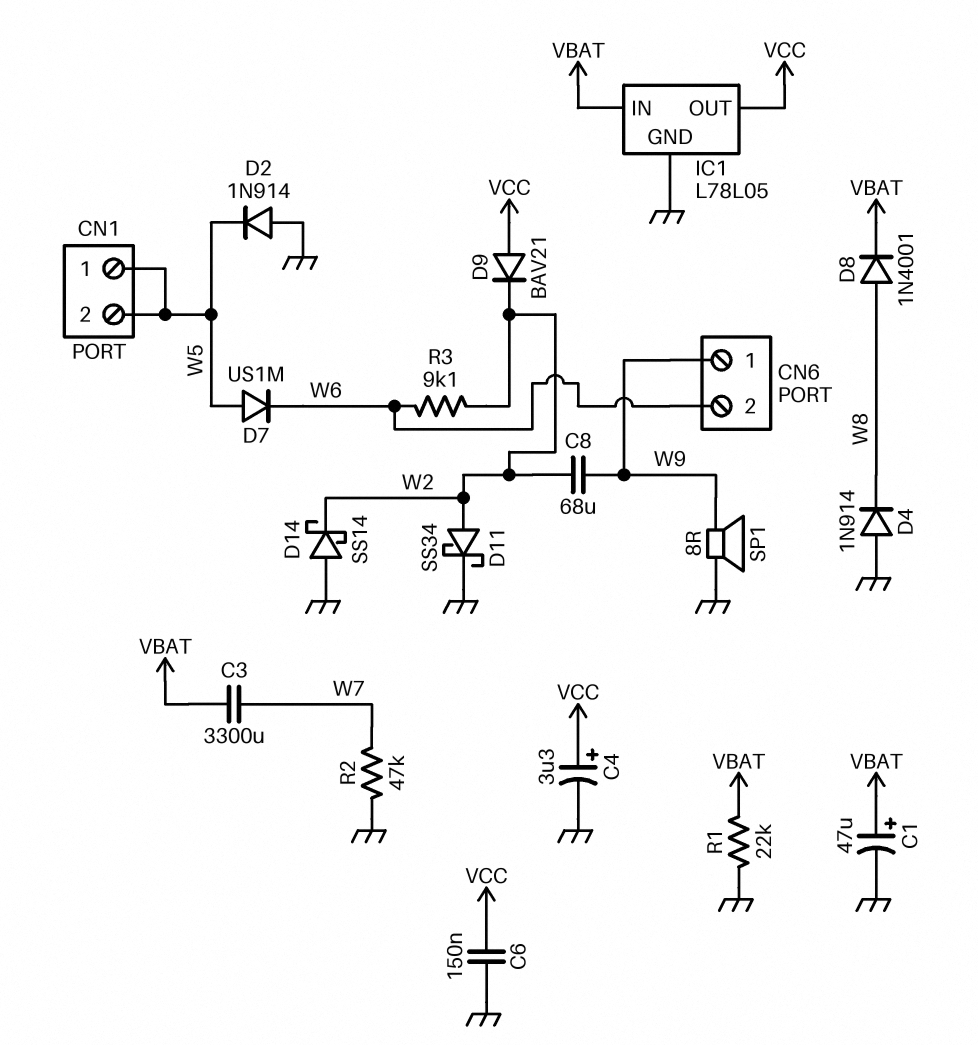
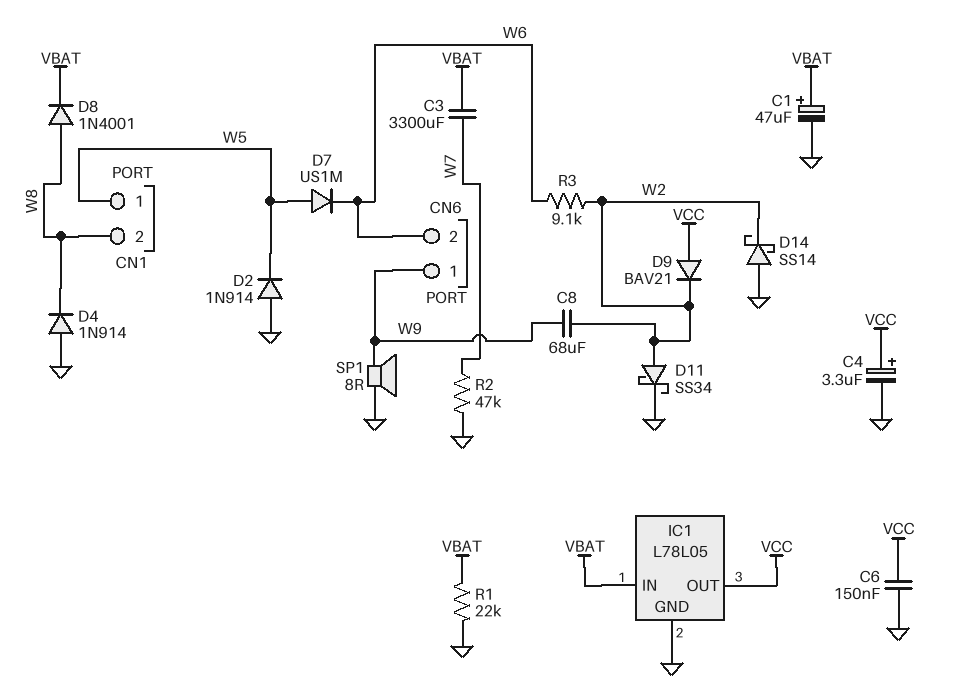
CN1 pin 2: W5 -> W8

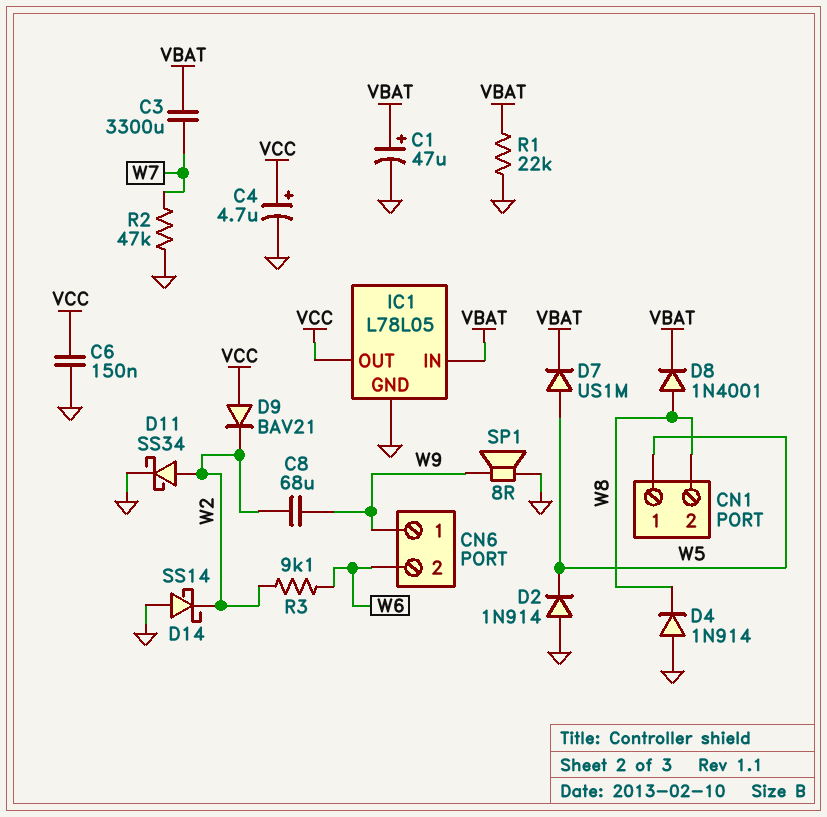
C4: 3.3uF (plus VCC, minus GND) -> 4.7uF (plus VCC, minus GND)
D7: diode US1M (A W5, K W6) -> diode US1M (A W5, K VBAT)

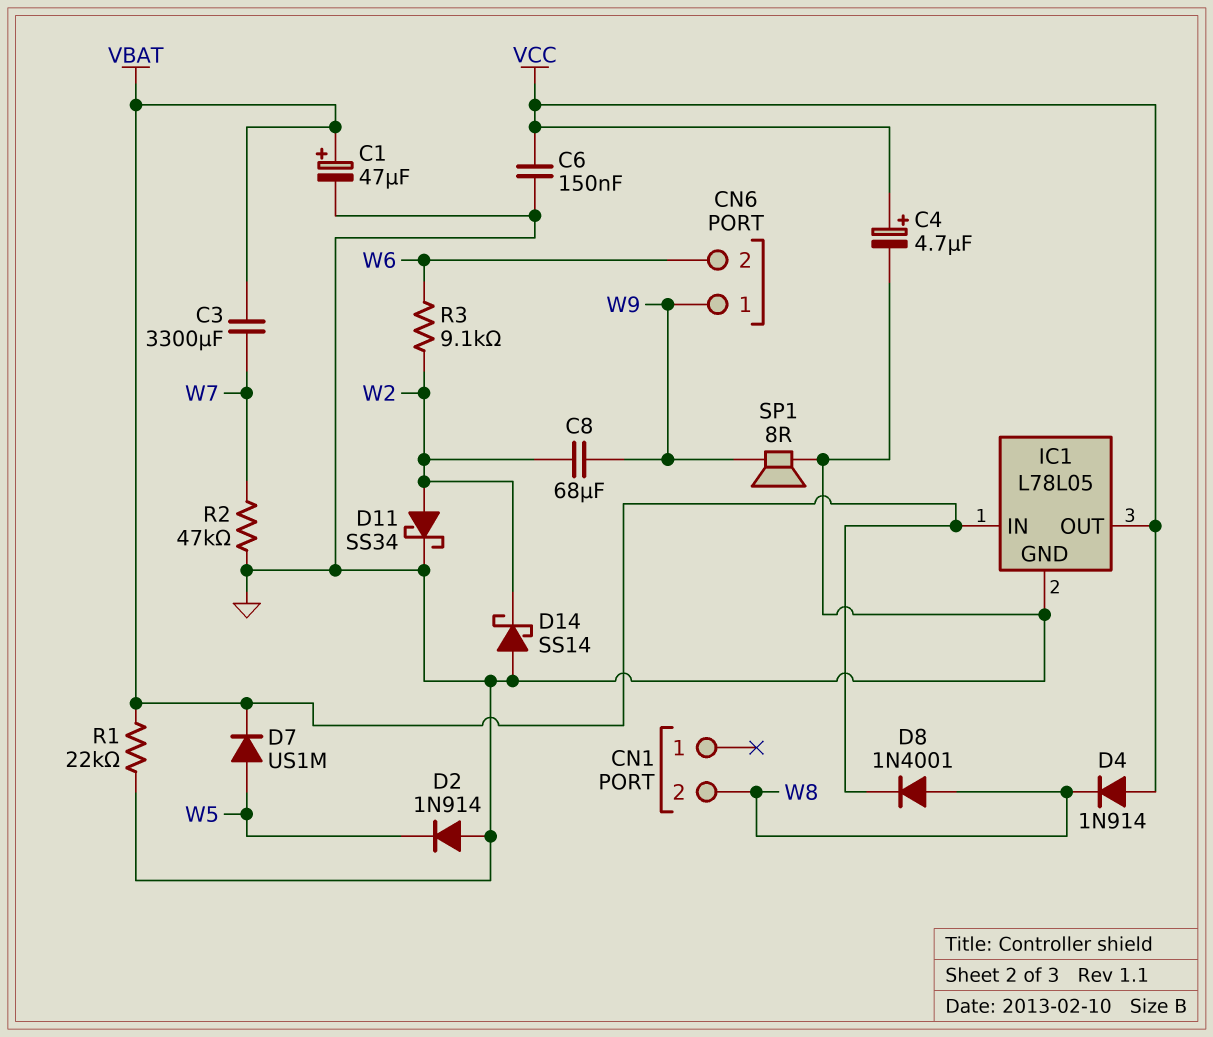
CN1 pin 1: W5 -> none
D4: diode 1N914 (A GND, K W8) -> diode 1N914 (A VCC, K W8)
D9: diode BAV21 (A VCC, K W2) -> none

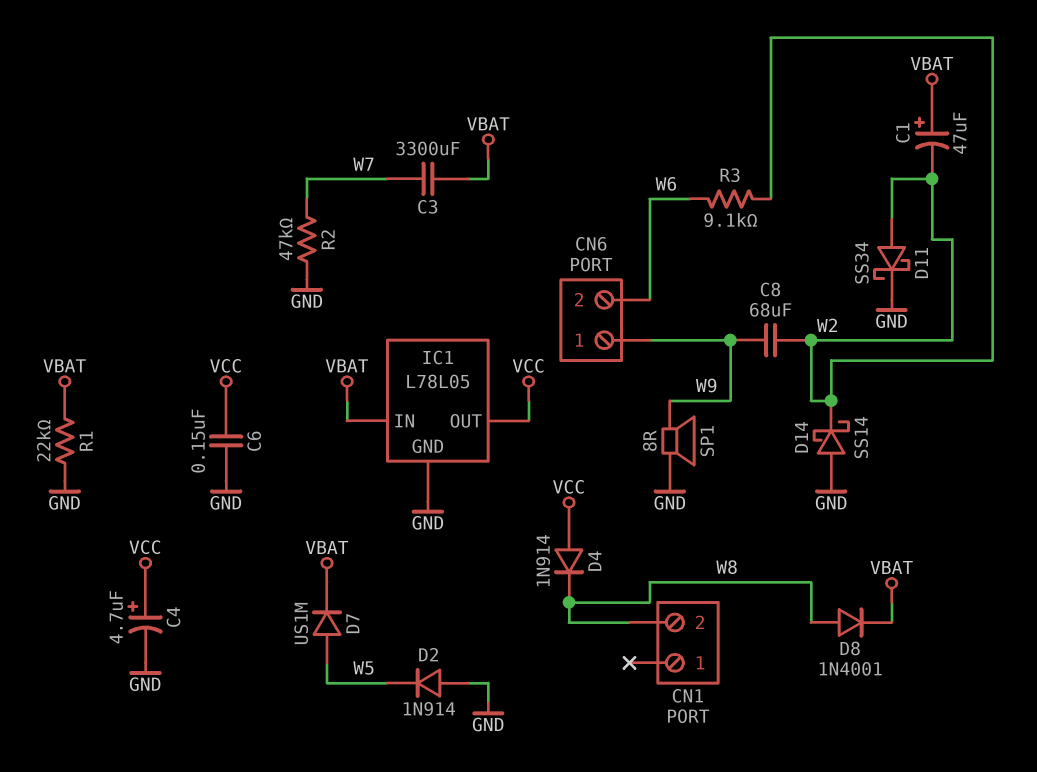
C1: 47uF (plus VBAT, minus GND) -> 47uF (plus VBAT, minus W2)

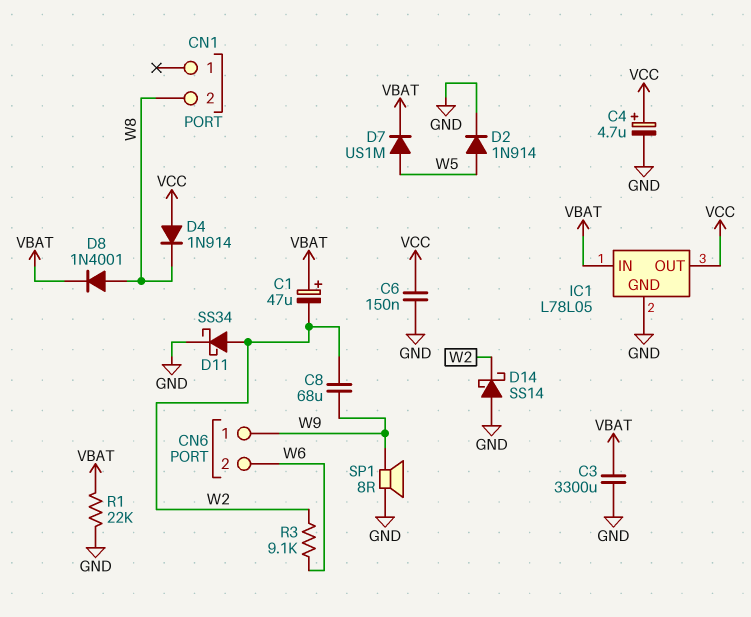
C3: 3300uF (VBAT, W7) -> 3300uF (GND, VBAT)
D2: diode 1N914 (A GND, K W5) -> diode 1N914 (A W5, K GND)
R2: 47k (GND, W7) -> none

